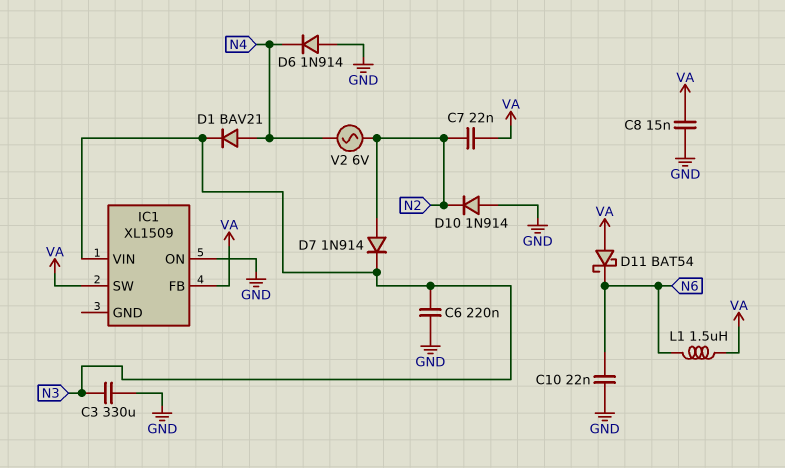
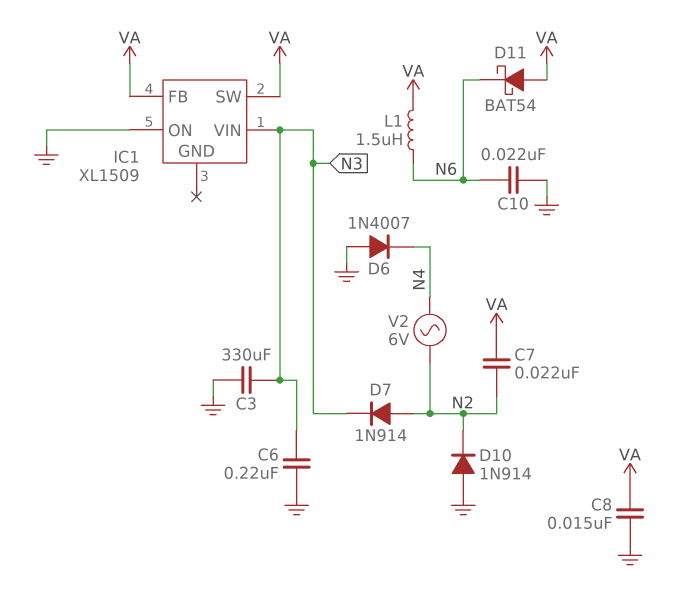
D1: diode BAV21 (A N4, K N3) -> none
D6: diode 1N914 (A GND, K N4) -> diode 1N4007 (A GND, K N4)

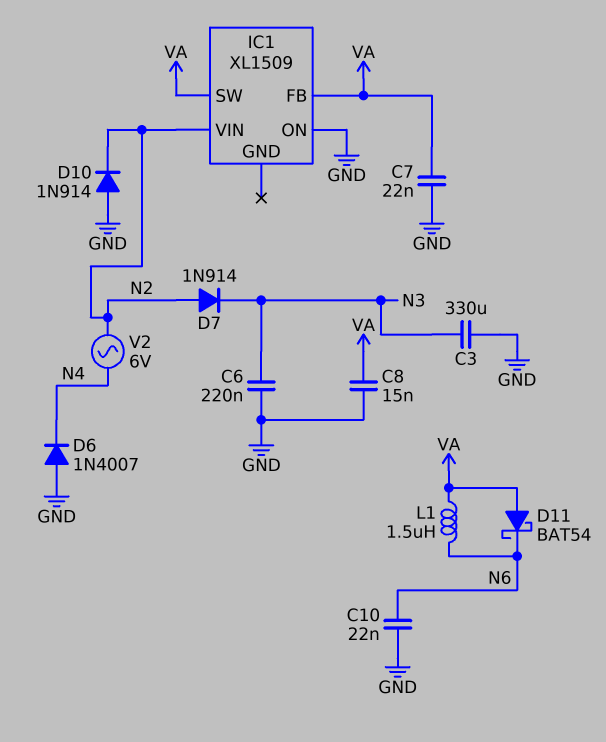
C7: 22nF (N2, VA) -> 22nF (GND, VA)
IC1 pin VIN: N3 -> N2

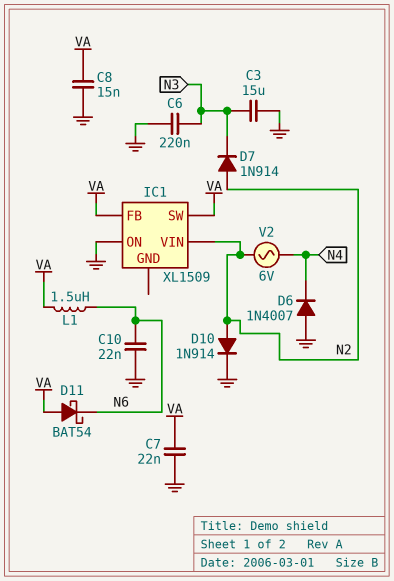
C3: 330uF (GND, N3) -> 15uF (GND, N3)
D10: diode 1N914 (A GND, K N2) -> diode 1N914 (A N2, K GND)

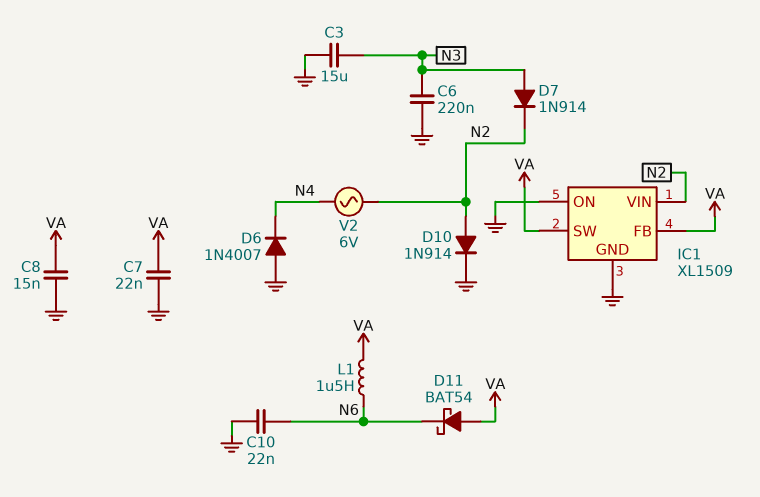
D7: diode 1N914 (A N2, K N3) -> diode 1N914 (A N3, K N2)
IC1 pin GND: none -> GND

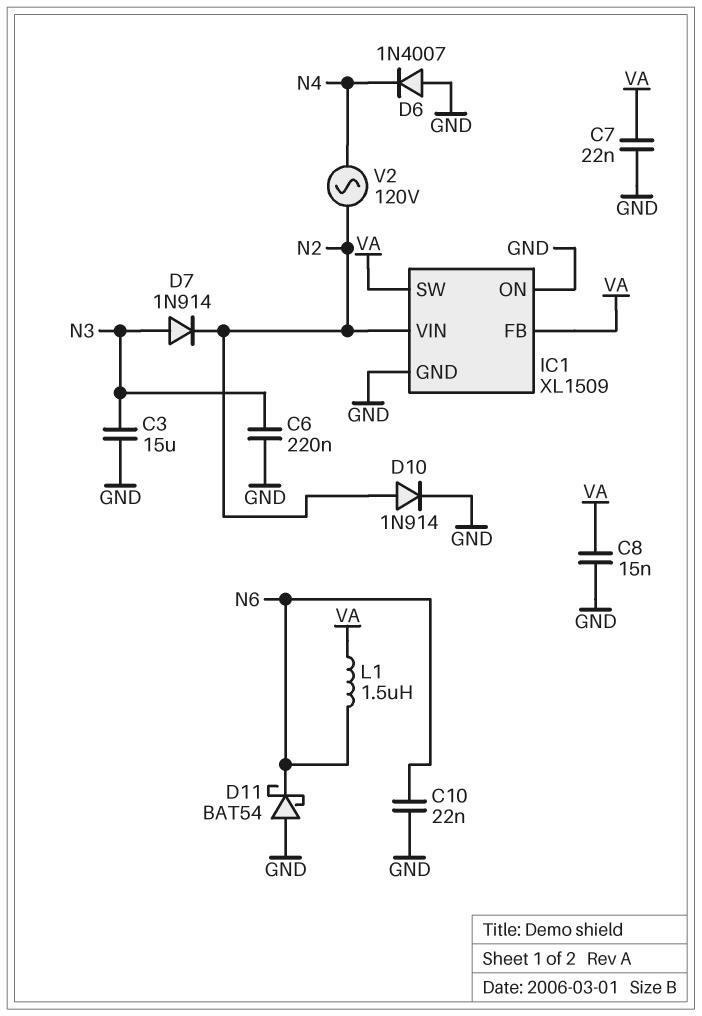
D11: schottky BAT54 (A VA, K N6) -> schottky BAT54 (A GND, K N6)
V2: AC 6V (N2, N4) -> AC 120V (N2, N4)

